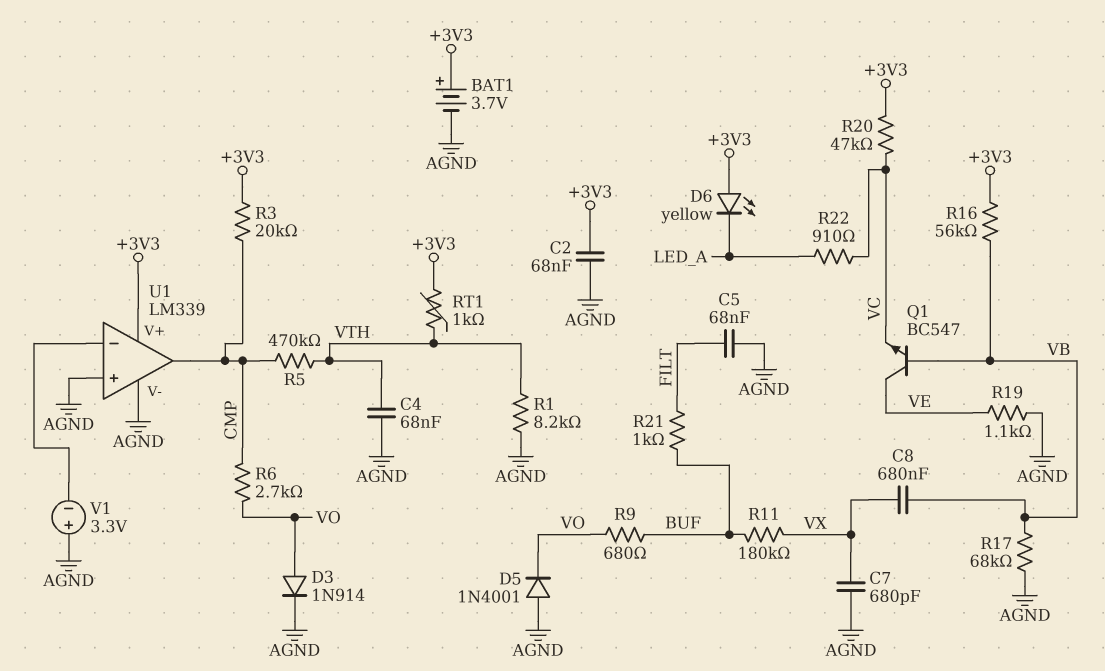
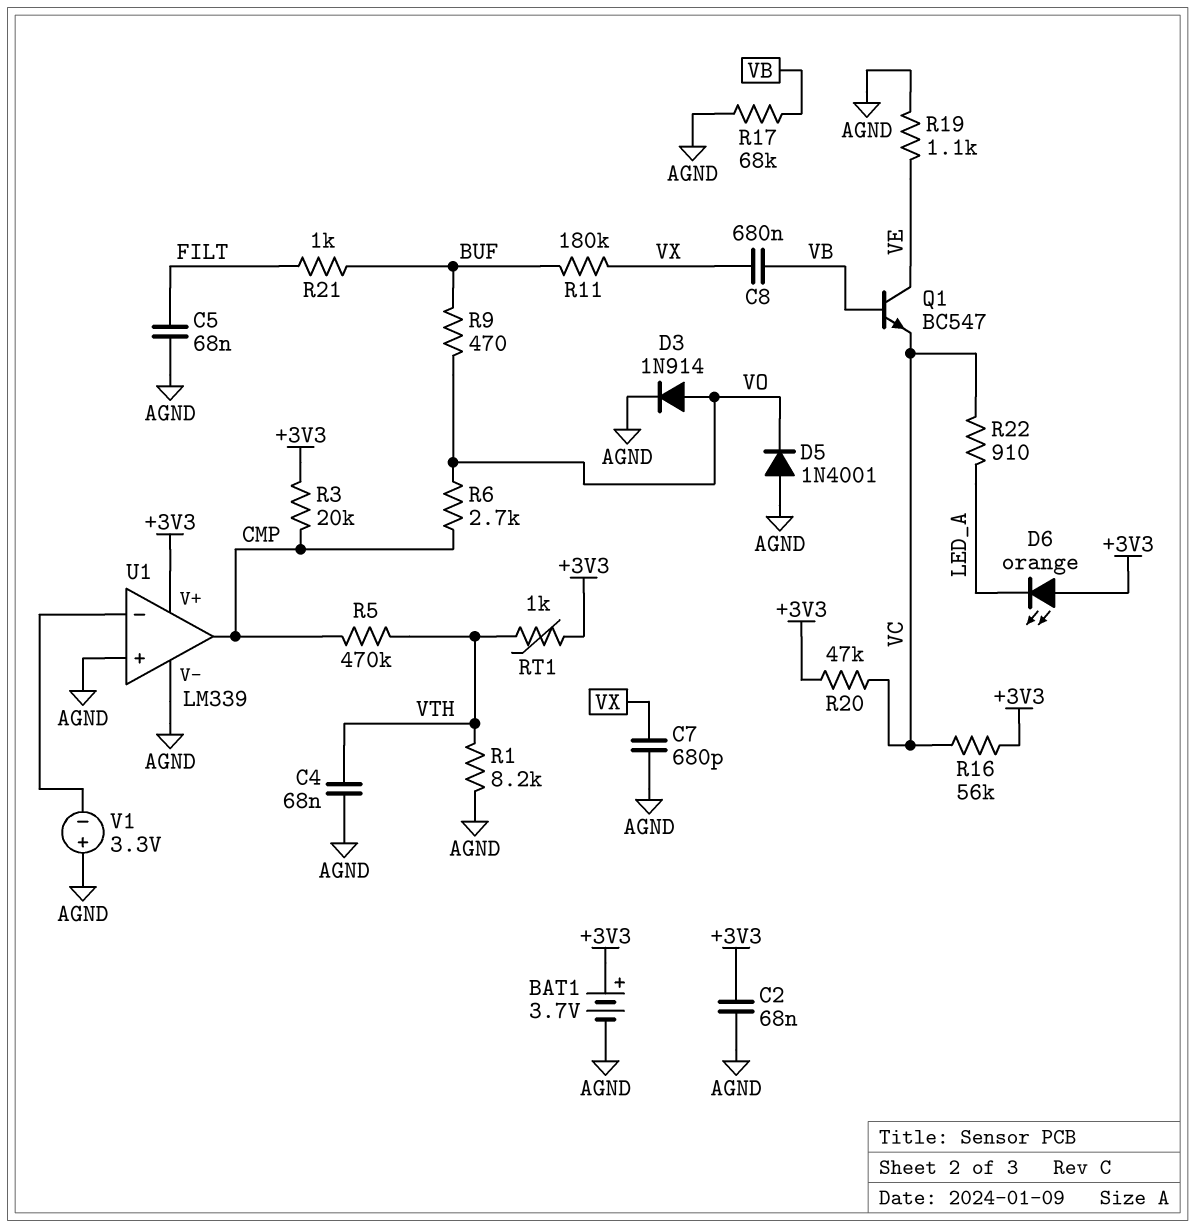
D6: LED yellow (A +3V3, K LED_A) -> LED orange (A +3V3, K LED_A)
R9: 680 (BUF, VO) -> 470 (BUF, VO)
R16: 56k (+3V3, VB) -> 56k (+3V3, VC)

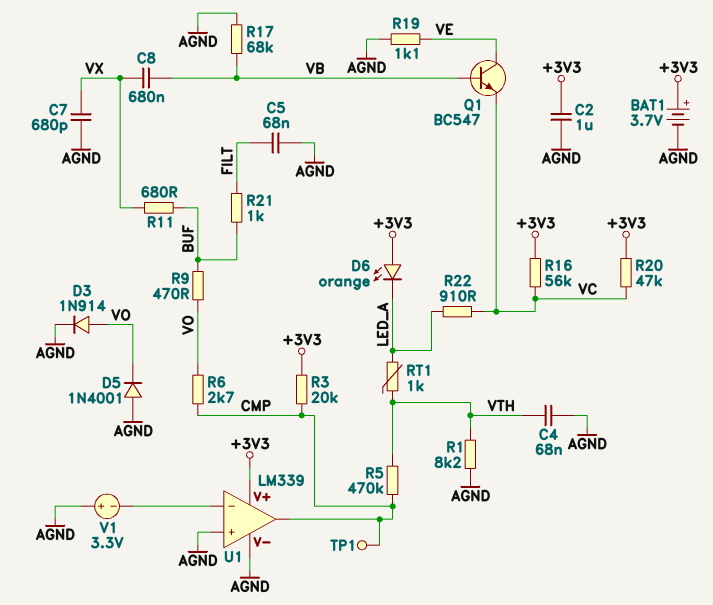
C2: 68nF (+3V3, AGND) -> 1uF (+3V3, AGND)
R11: 180k (BUF, VX) -> 680 (BUF, VX)
RT1: 1k (+3V3, VTH) -> 1k (LED_A, VTH)
TP1: none -> test point (CMP)

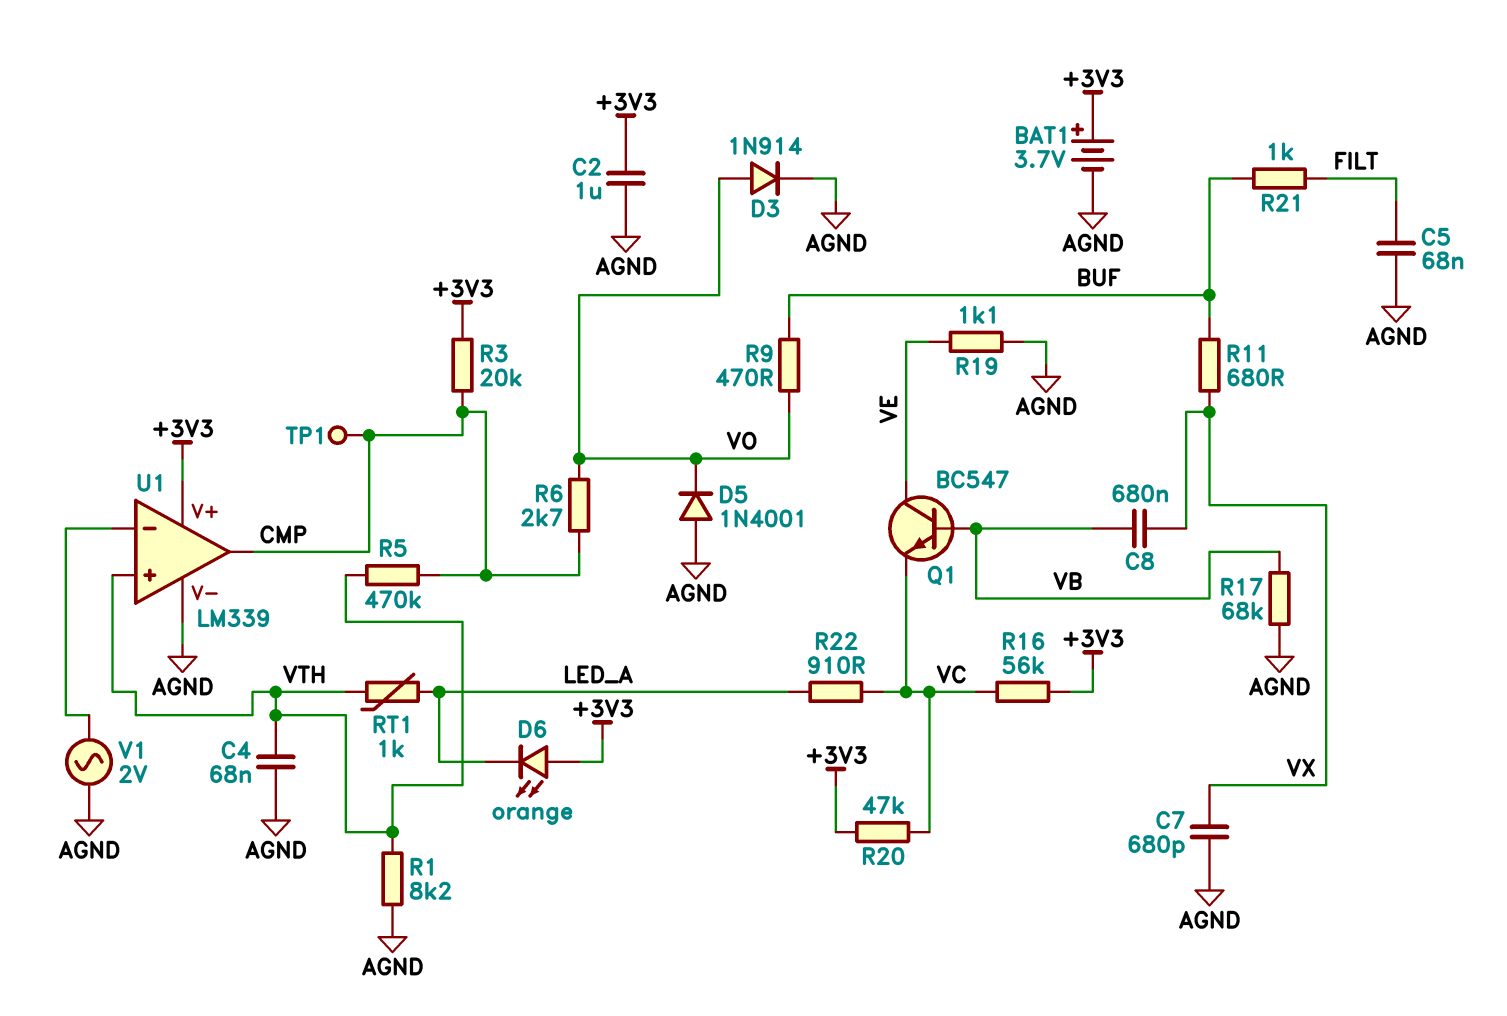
U1 pin in+: AGND -> VTH
V1: 3.3V (plus AGND, minus U1/in-) -> AC 2V (AGND, U1/in-)

